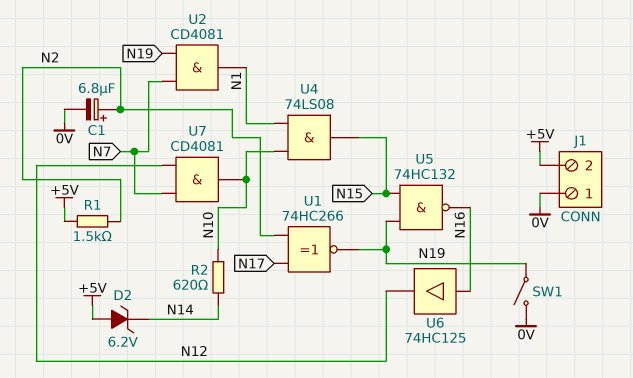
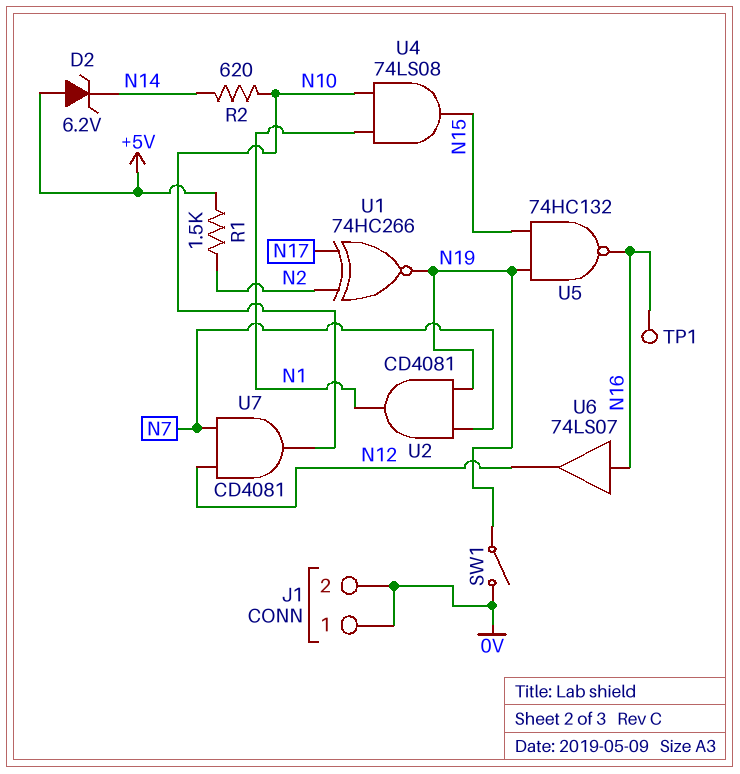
C1: 6.8uF (plus N2, minus 0V) -> none
J1 pin 2: +5V -> 0V
TP1: none -> test point (N16)
U6: buffer 74HC125 (in N16, out N12) -> buffer 74LS07 (in N16, out N12)

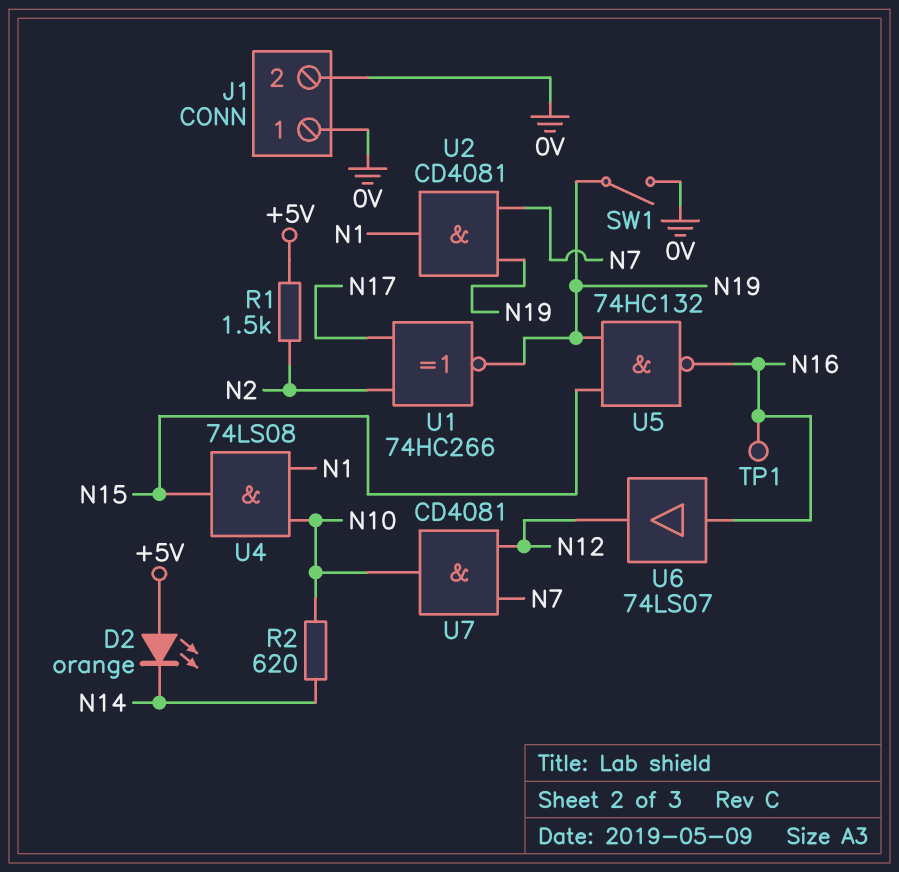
D2: zener 6.2V (A +5V, K N14) -> LED orange (A +5V, K N14)

